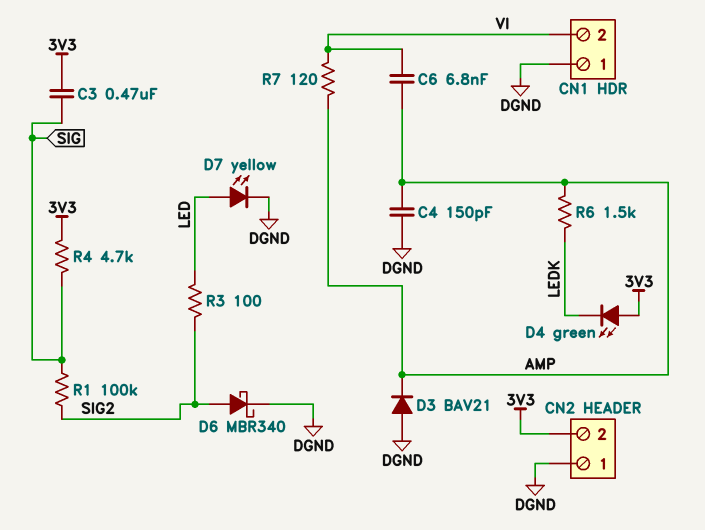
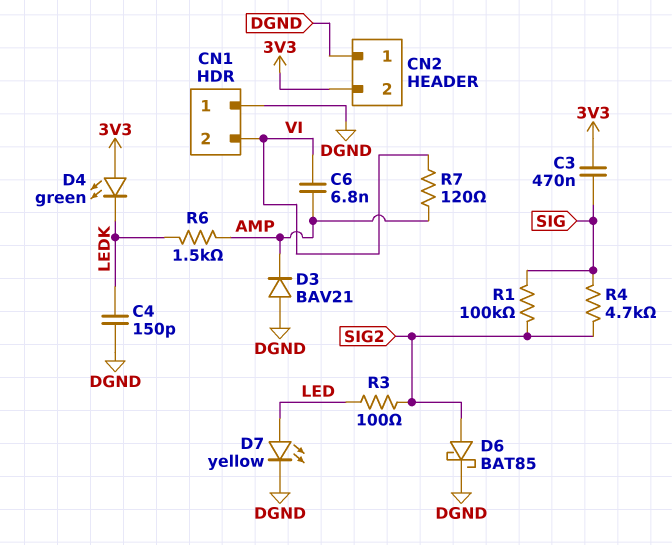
C4: 150pF (AMP, DGND) -> 150pF (DGND, LEDK)
D6: schottky MBR340 (A SIG2, K DGND) -> schottky BAT85 (A SIG2, K DGND)
R4: 4.7k (3V3, SIG) -> 4.7k (SIG, SIG2)

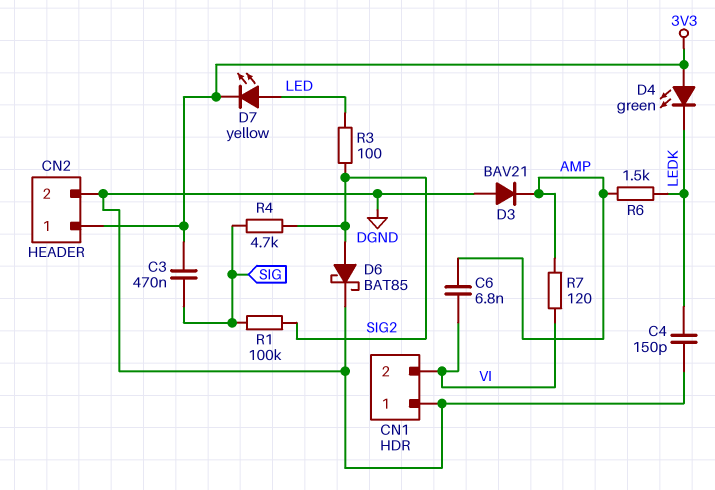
CN2 pin 1: DGND -> 3V3
CN2 pin 2: 3V3 -> DGND
D7: LED yellow (A LED, K DGND) -> LED yellow (A LED, K 3V3)

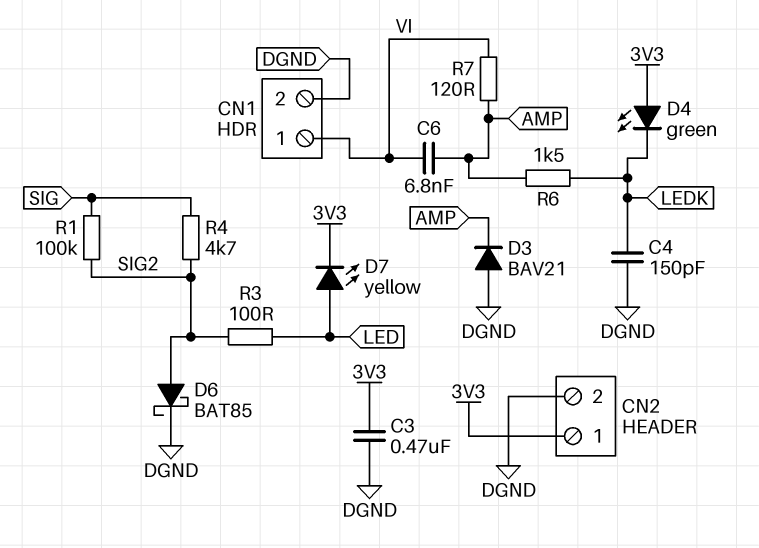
C3: 470nF (3V3, SIG) -> 470nF (3V3, DGND)
CN1 pin 1: DGND -> VI
CN1 pin 2: VI -> DGND

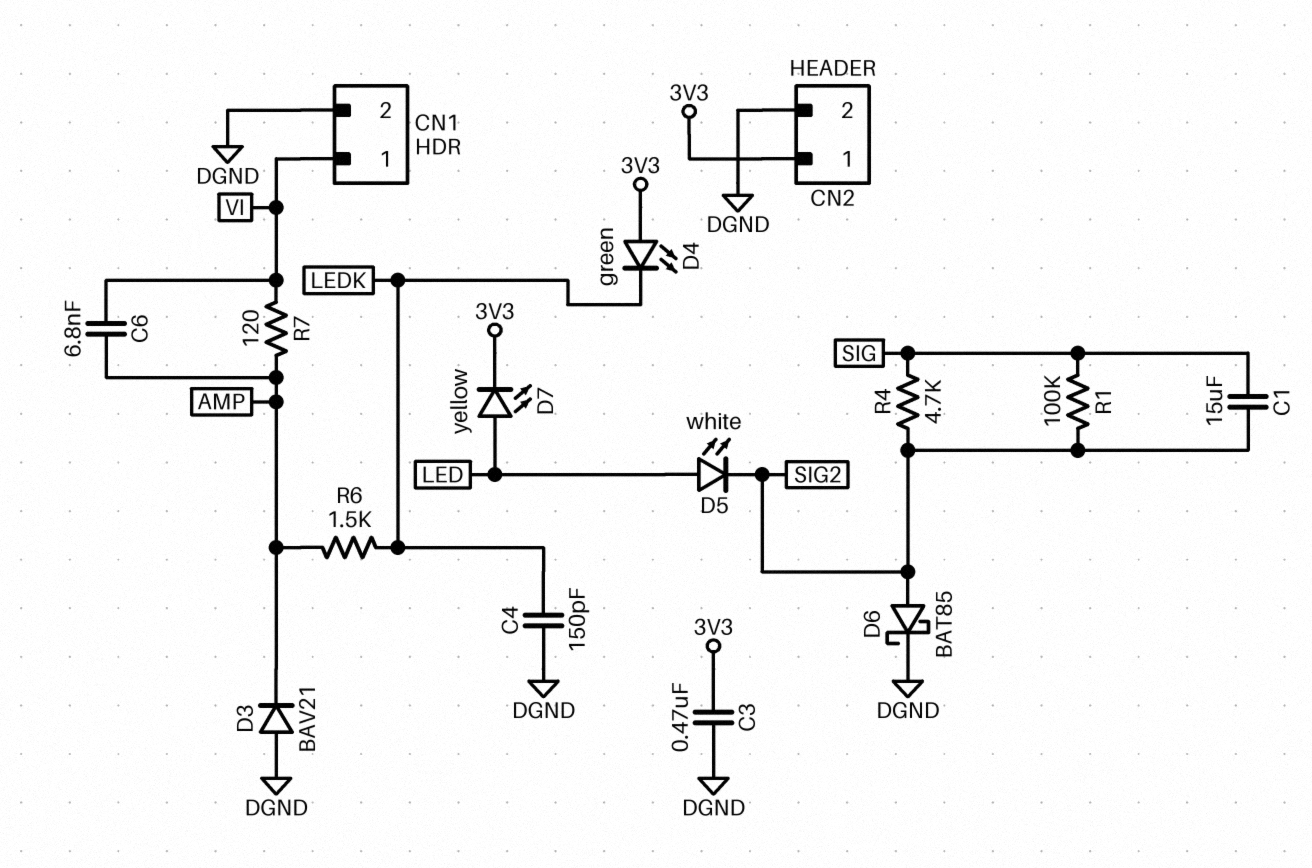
C1: none -> 15uF (SIG, SIG2)
D5: none -> LED white (A LED, K SIG2)
R3: 100 (LED, SIG2) -> none

